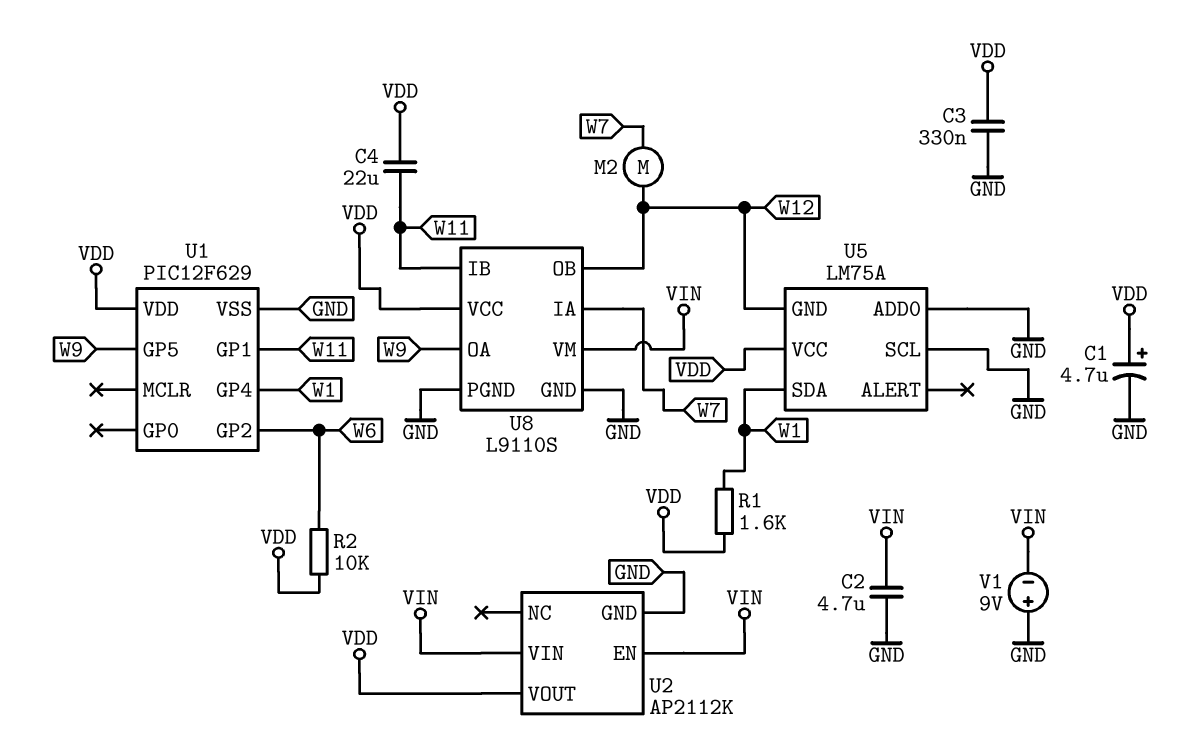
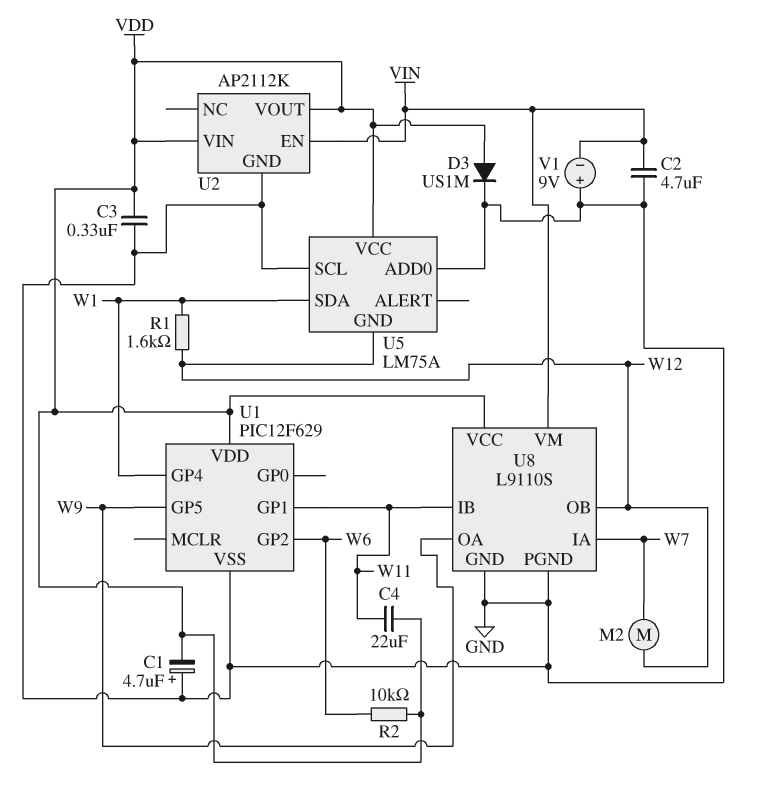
C1: 4.7uF (plus VDD, minus GND) -> 4.7uF (plus GND, minus VDD)
D3: none -> diode US1M (A VDD, K GND)
R1: 1.6k (VDD, W1) -> 1.6k (W1, W12)
U2 pin VIN: VIN -> VDD

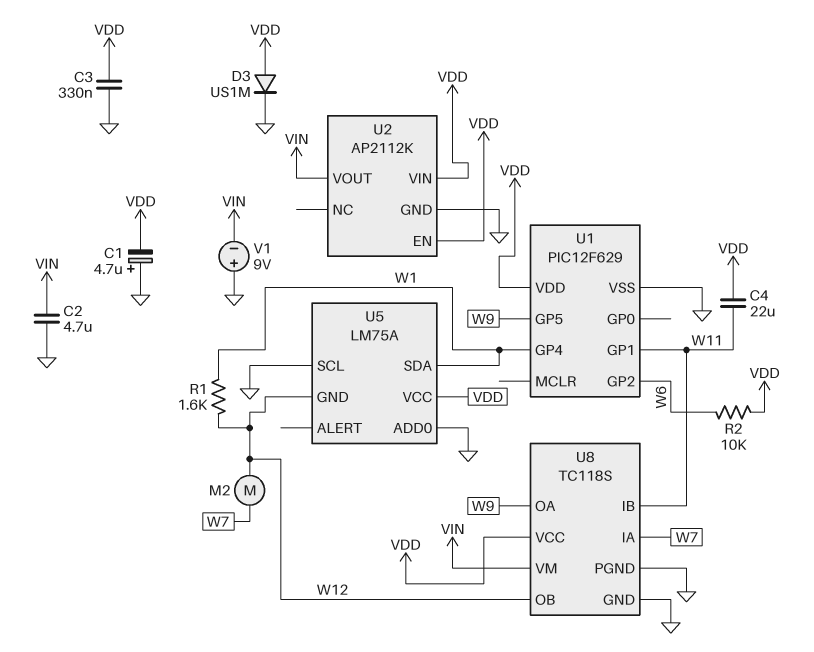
U2 pin EN: VIN -> VDD
U2 pin VOUT: VDD -> VIN
U8: L9110S -> TC118S

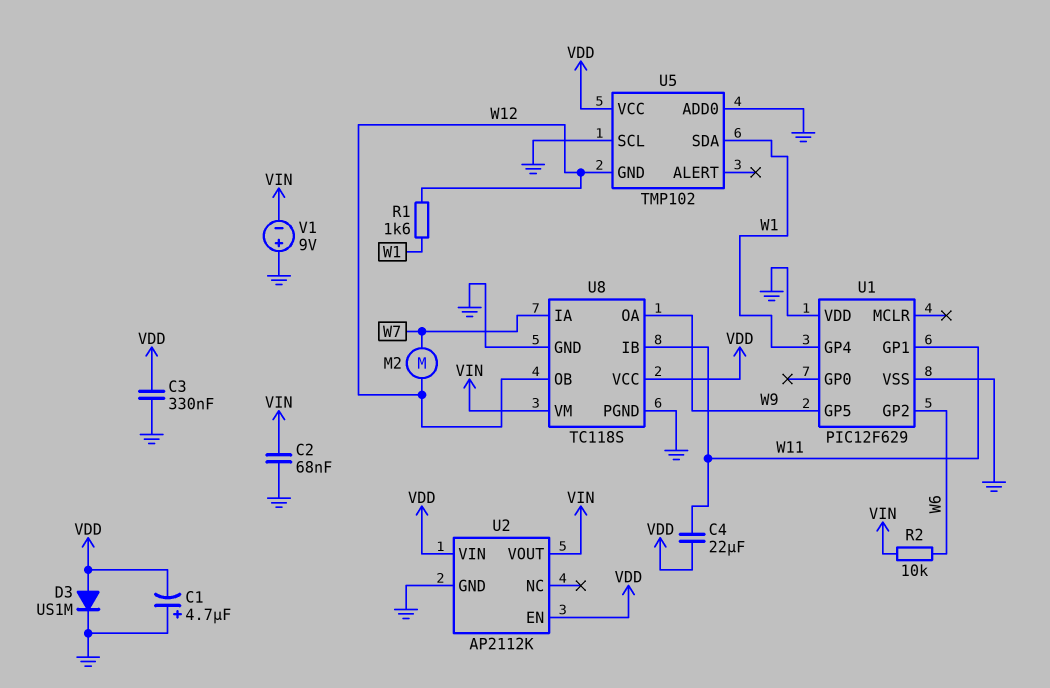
C2: 4.7uF (GND, VIN) -> 68nF (GND, VIN)
R2: 10k (VDD, W6) -> 10k (VIN, W6)
U1 pin VDD: VDD -> GND
U5: LM75A -> TMP102

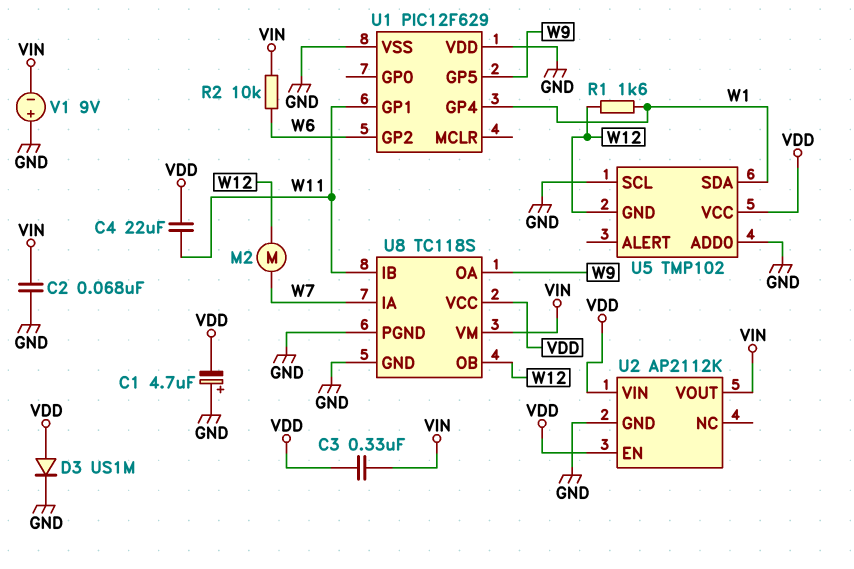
C3: 330nF (GND, VDD) -> 330nF (VDD, VIN)

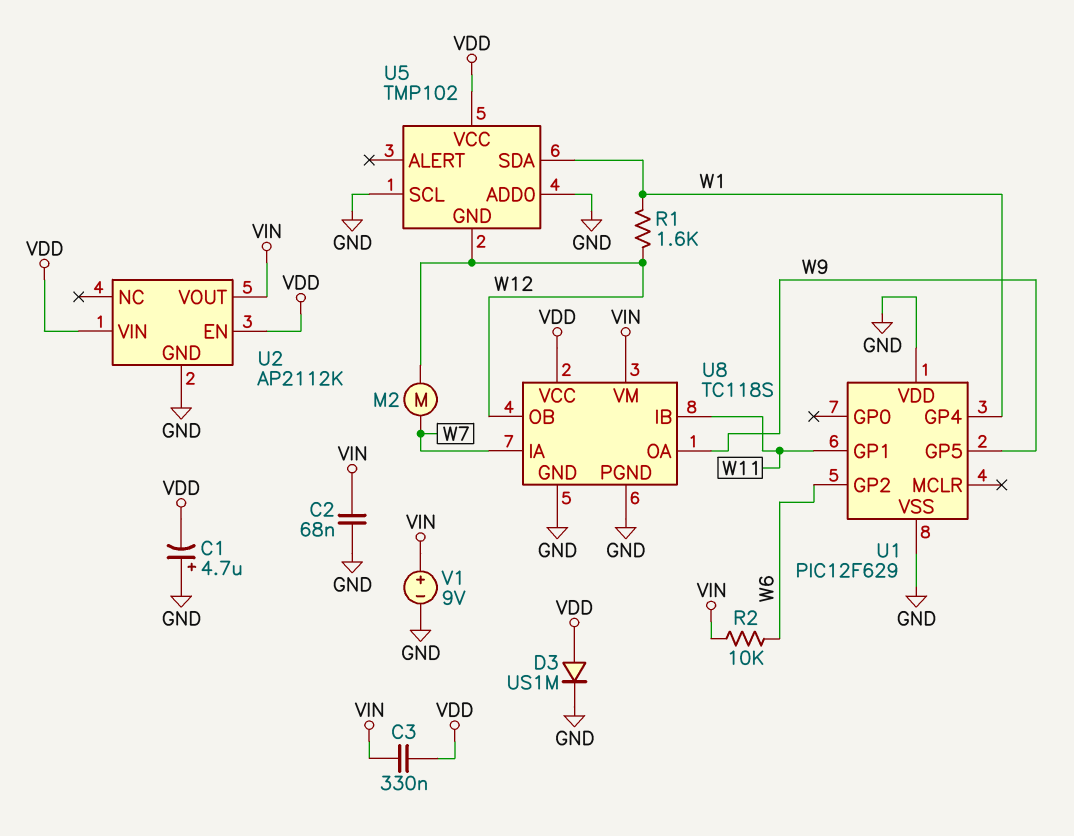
C4: 22uF (VDD, W11) -> none
V1: 9V (plus GND, minus VIN) -> 9V (plus VIN, minus GND)

